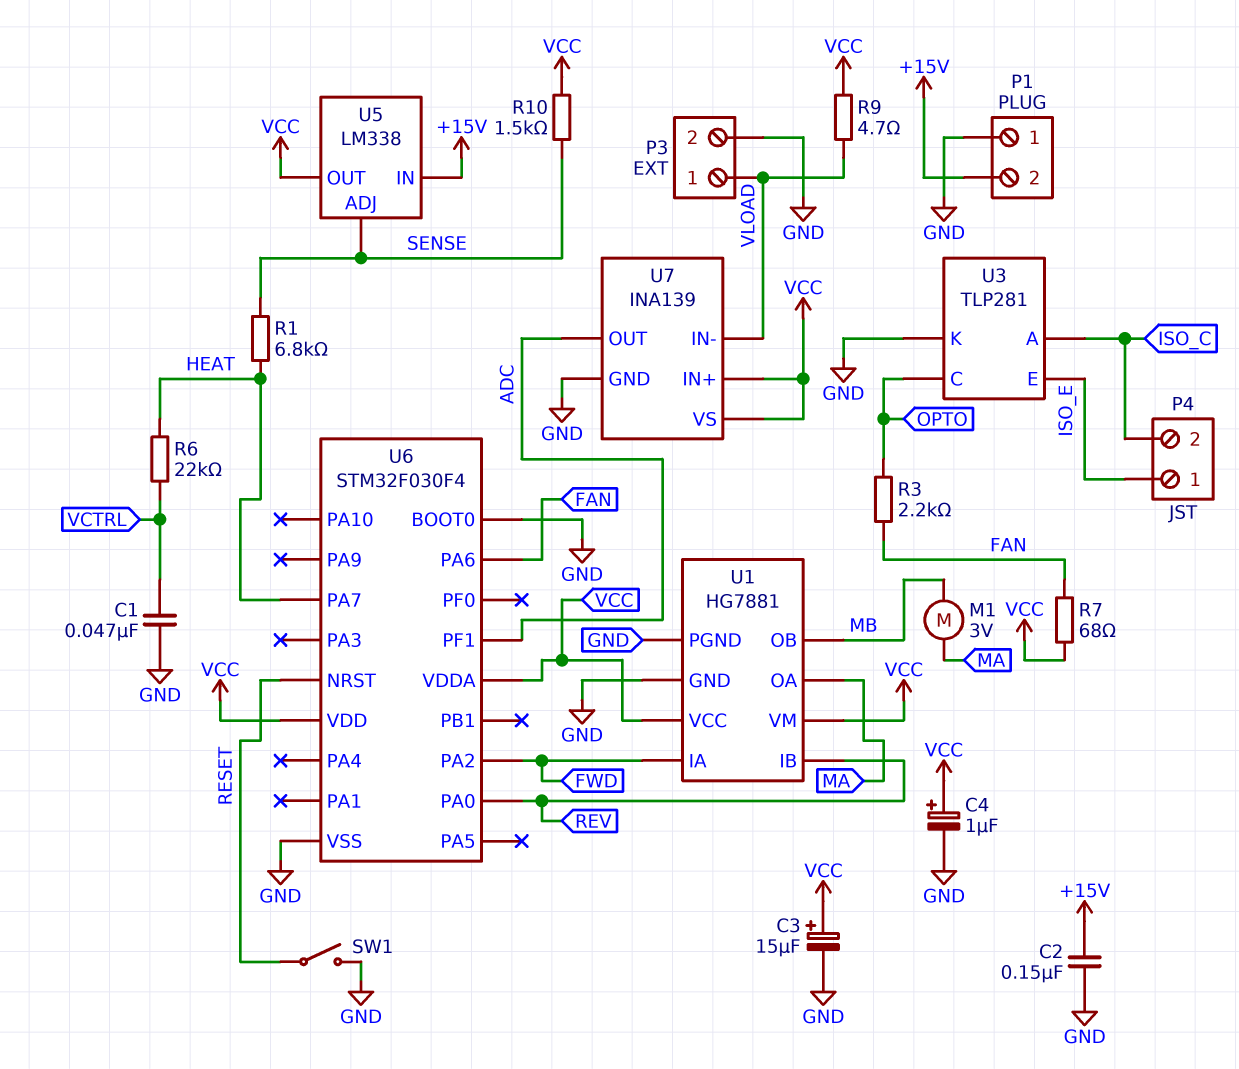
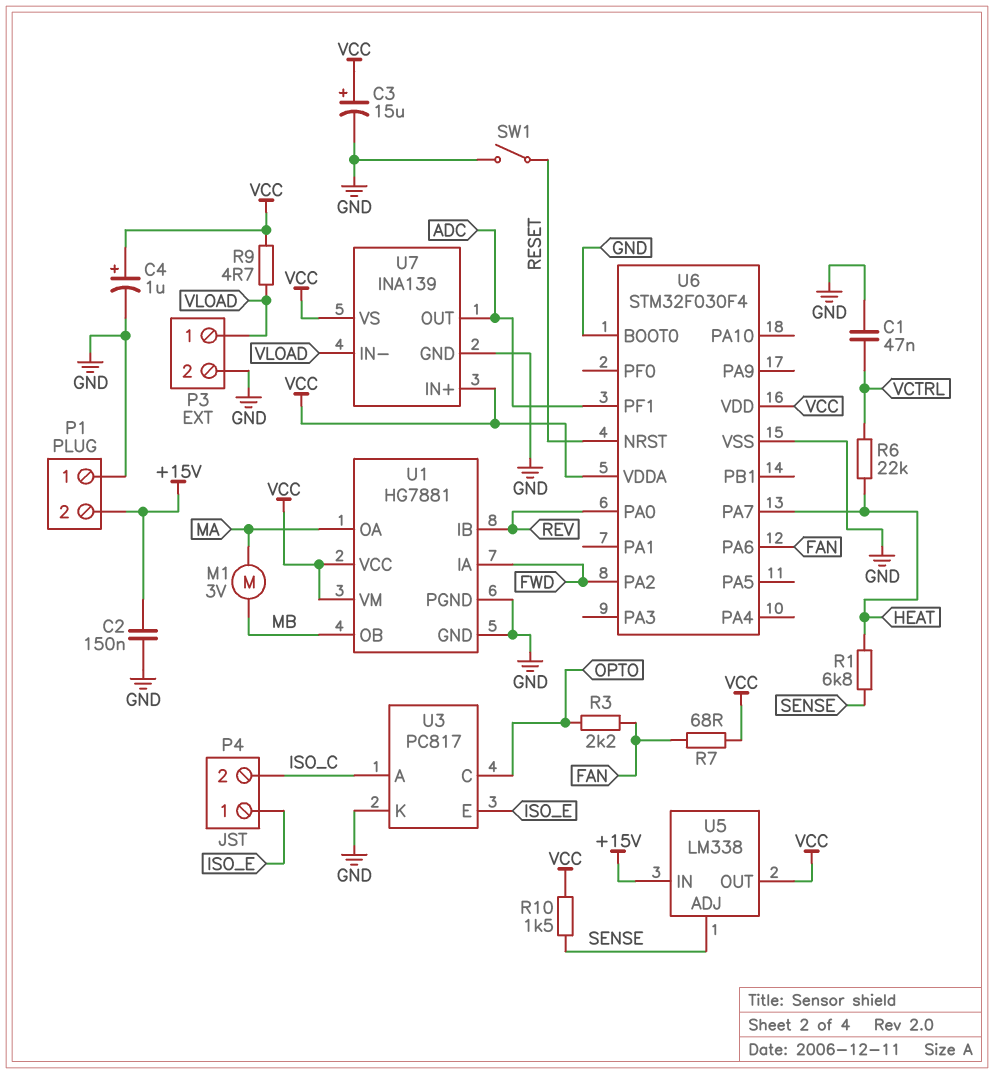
U3: TLP281 -> PC817

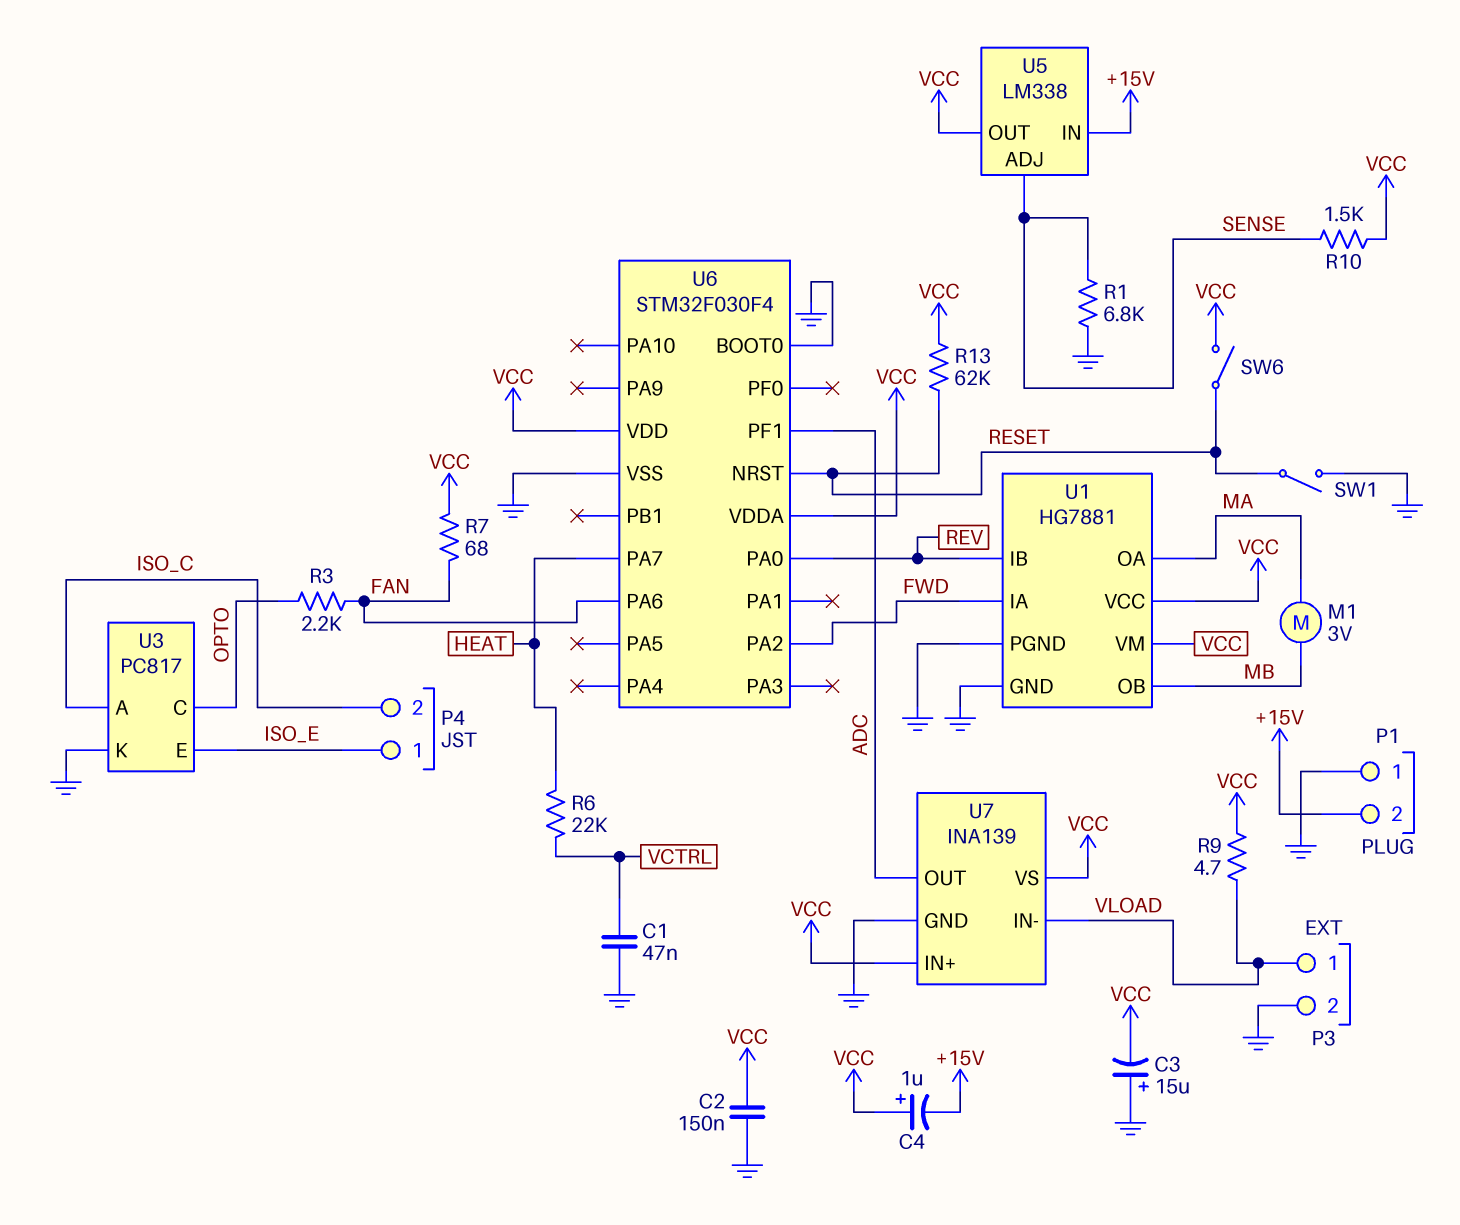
C2: 150nF (+15V, GND) -> 150nF (GND, VCC)
C3: 15uF (plus VCC, minus GND) -> 15uF (plus GND, minus VCC)
C4: 1uF (plus VCC, minus GND) -> 1uF (plus VCC, minus +15V)
R1: 6.8k (HEAT, SENSE) -> 6.8k (GND, SENSE)
R13: none -> 62k (RESET, VCC)
SW6: none -> switch (RESET, VCC)

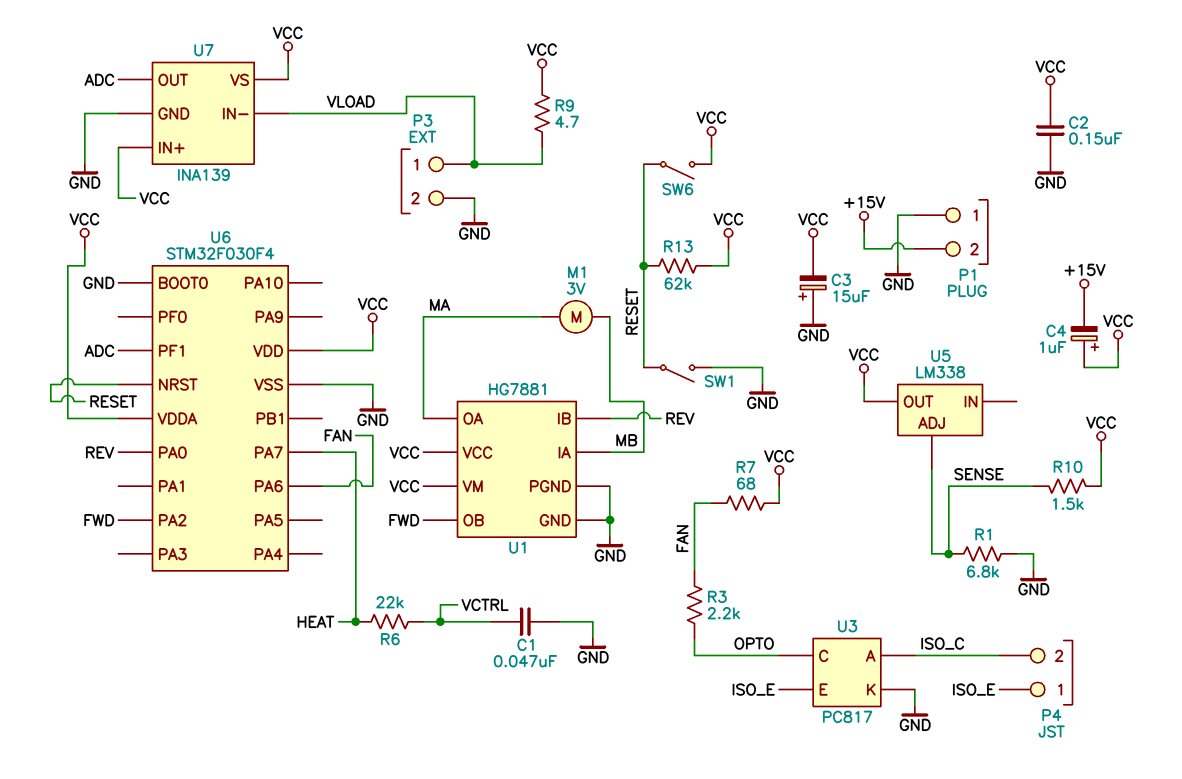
U1 pin IA: FWD -> MB
U1 pin OB: MB -> FWD
U5 pin IN: +15V -> none

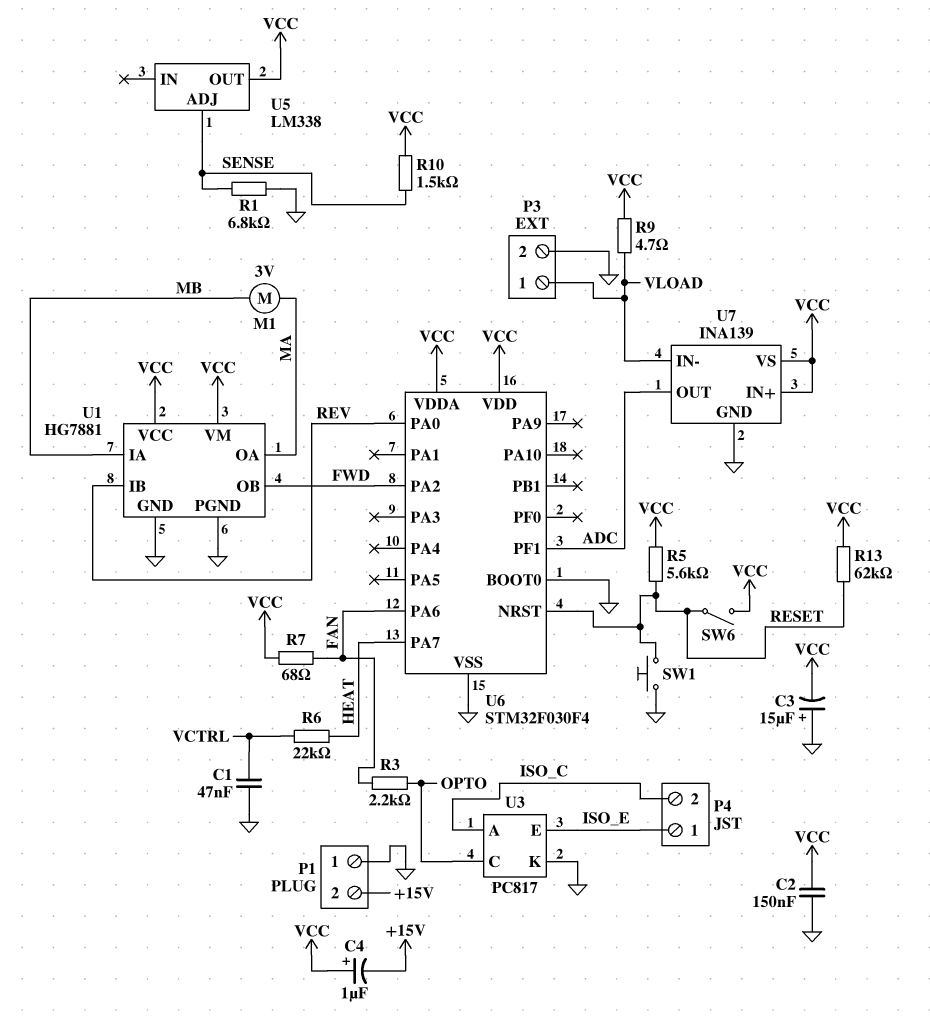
R5: none -> 5.6k (RESET, VCC)
SW1: switch (GND, RESET) -> button (GND, RESET)

